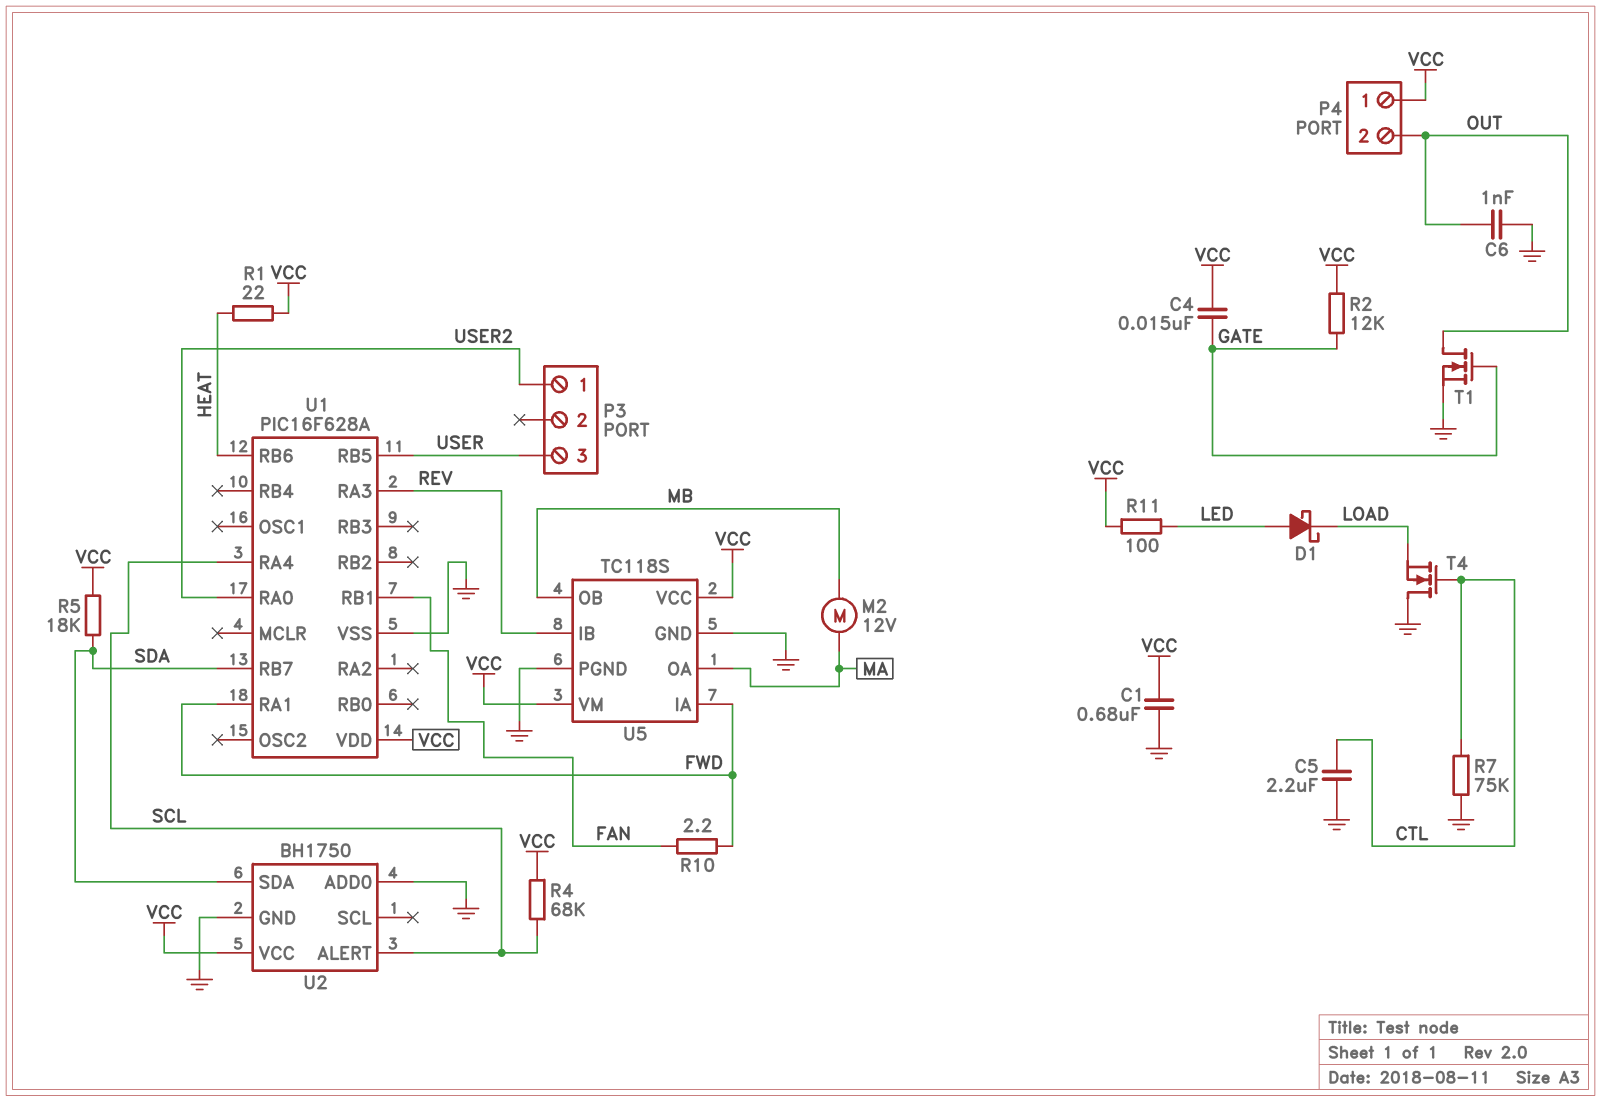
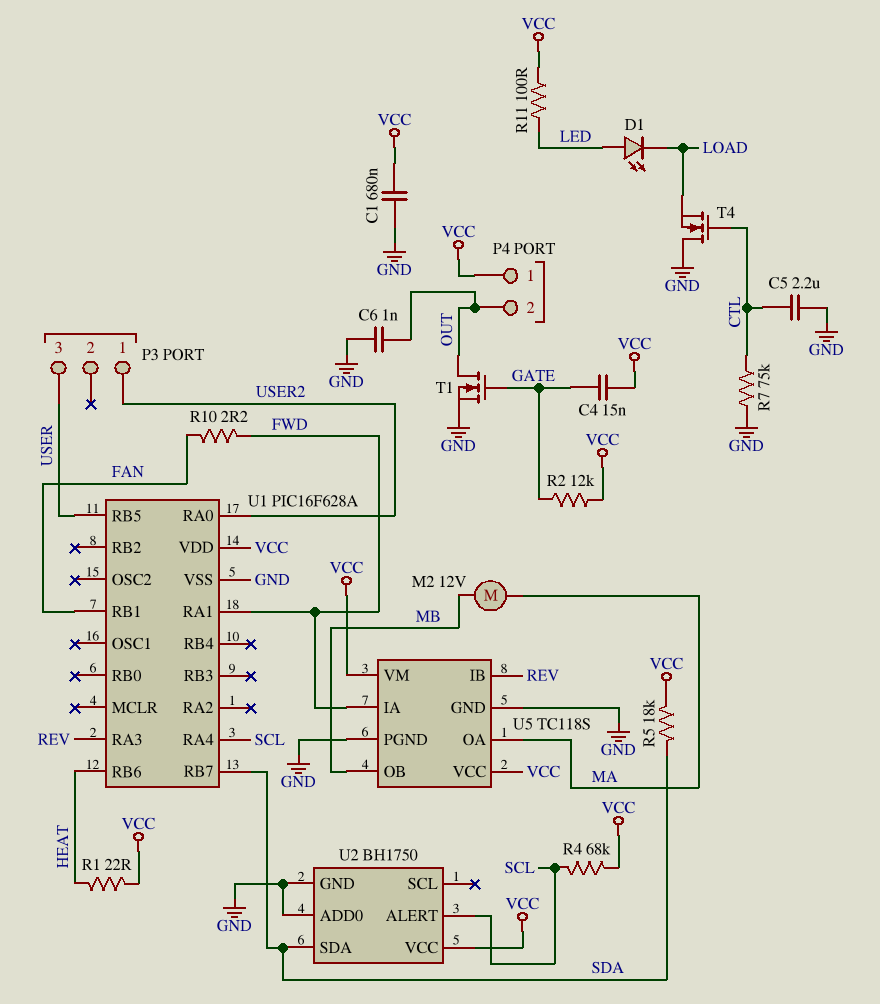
D1: schottky (A LED, K LOAD) -> LED (A LED, K LOAD)

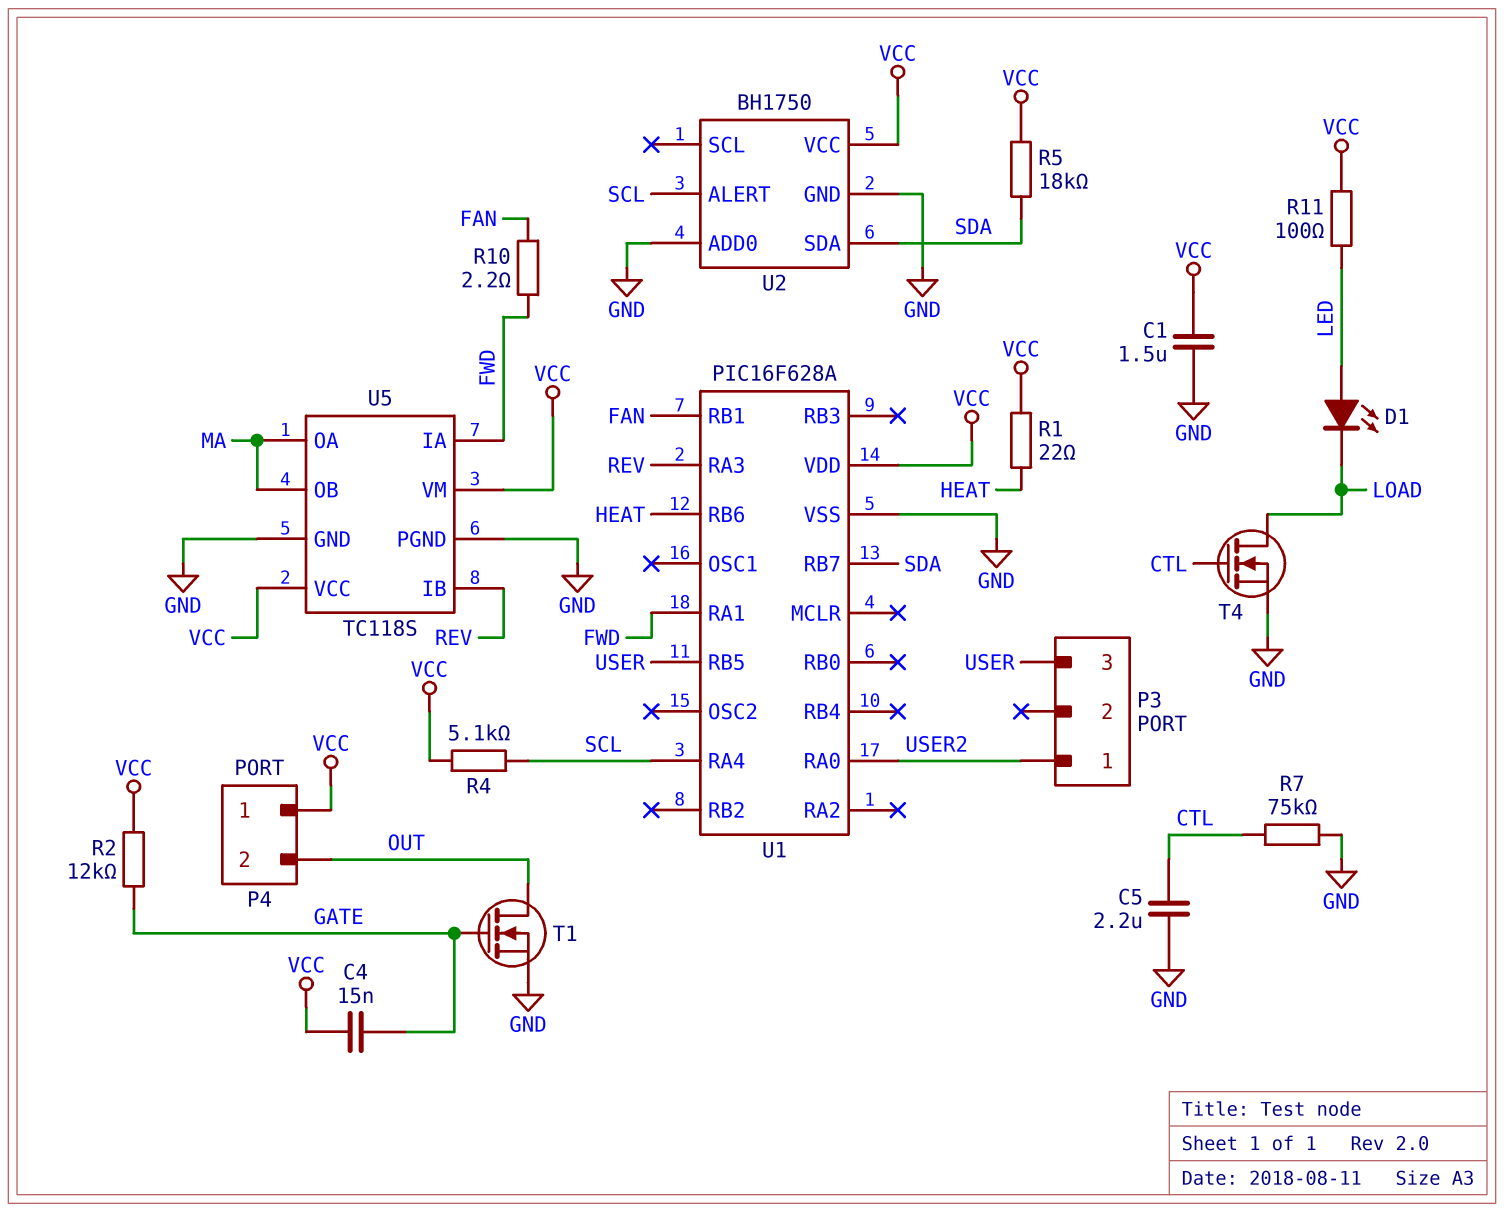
C1: 680nF (GND, VCC) -> 1.5uF (GND, VCC)
C6: 1nF (GND, OUT) -> none
M2: motor 12V (MA, MB) -> none
R4: 68k (SCL, VCC) -> 5.1k (SCL, VCC)
T4: NMOS (G CTL, D GND, S LOAD) -> NMOS (G CTL, D LOAD, S GND)
U5 pin OB: MB -> MA

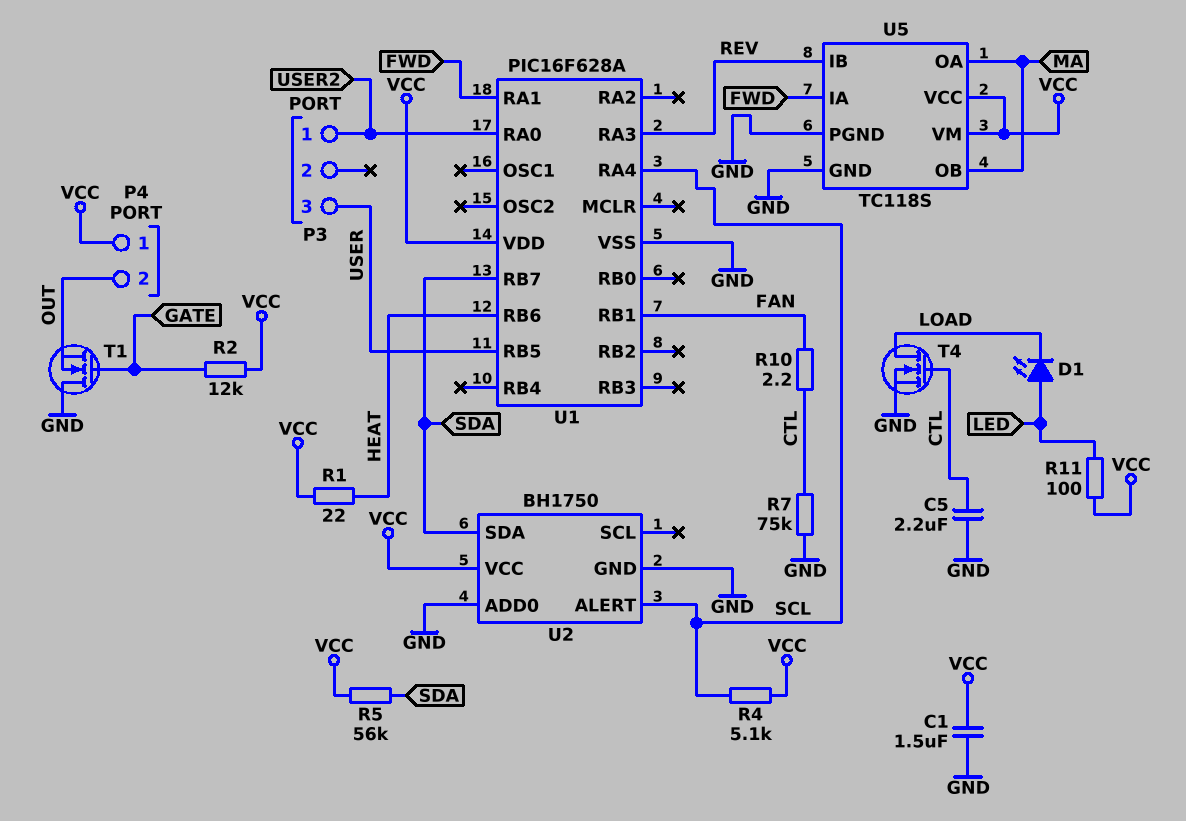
C4: 15nF (GATE, VCC) -> none
R5: 18k (SDA, VCC) -> 56k (SDA, VCC)
R10: 2.2 (FAN, FWD) -> 2.2 (CTL, FAN)
T1: NMOS (G GATE, D OUT, S GND) -> NMOS (G GATE, D GND, S OUT)

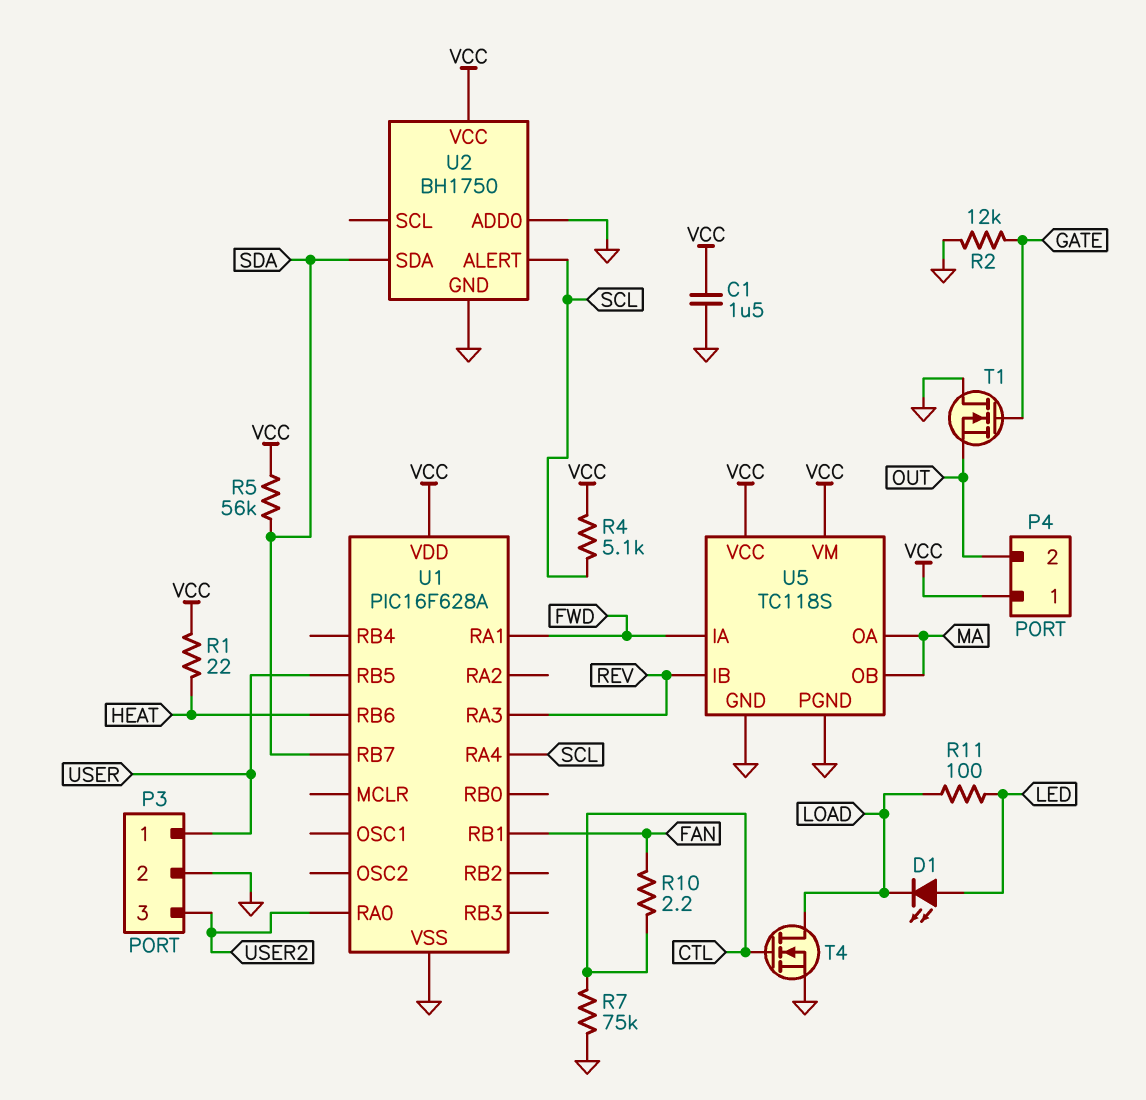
C5: 2.2uF (CTL, GND) -> none
P3 pin 1: USER2 -> USER
P3 pin 2: none -> GND
P3 pin 3: USER -> USER2
R2: 12k (GATE, VCC) -> 12k (GATE, GND)
R11: 100 (LED, VCC) -> 100 (LED, LOAD)

